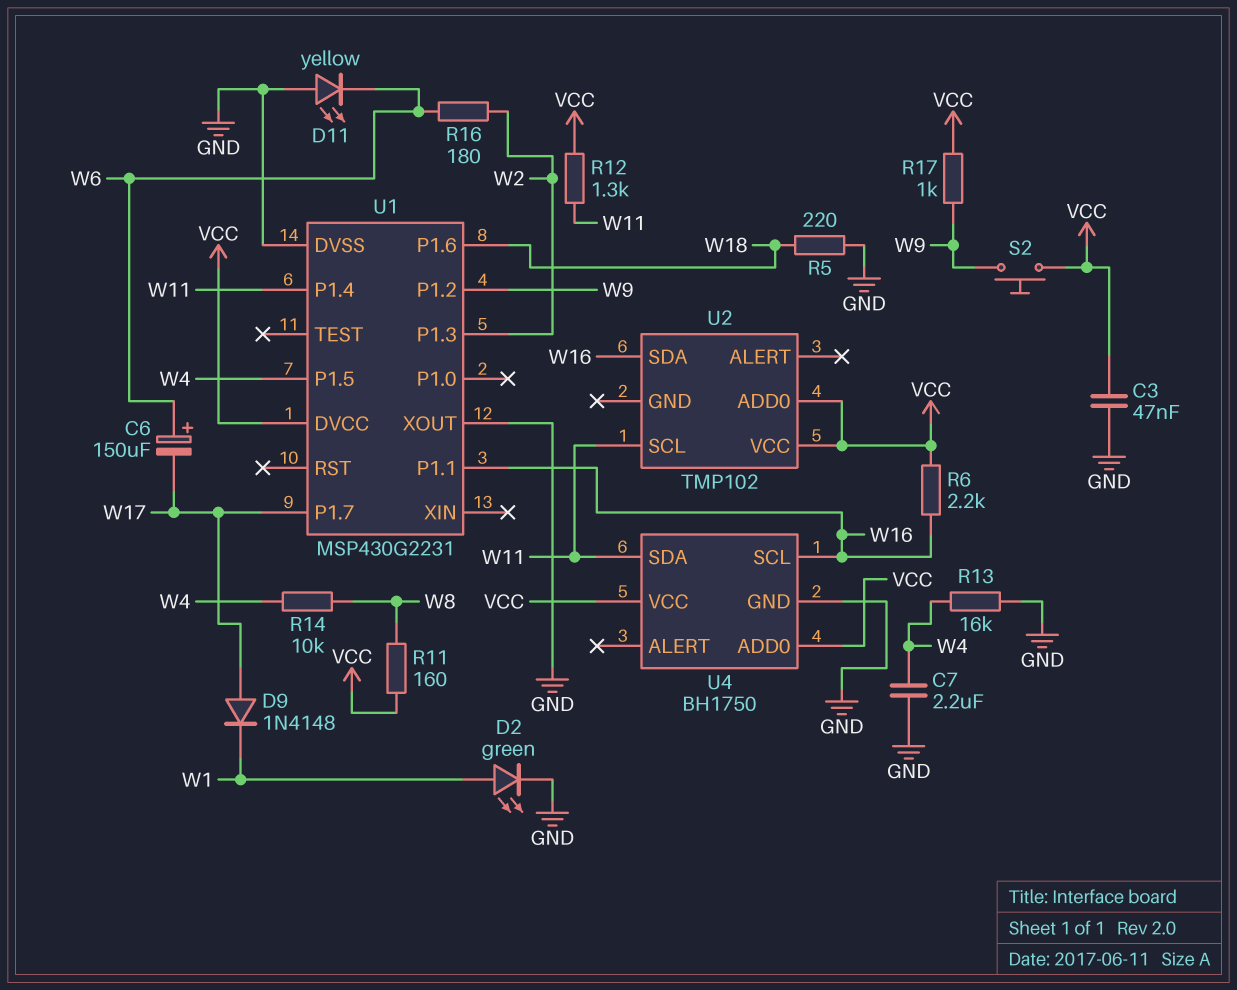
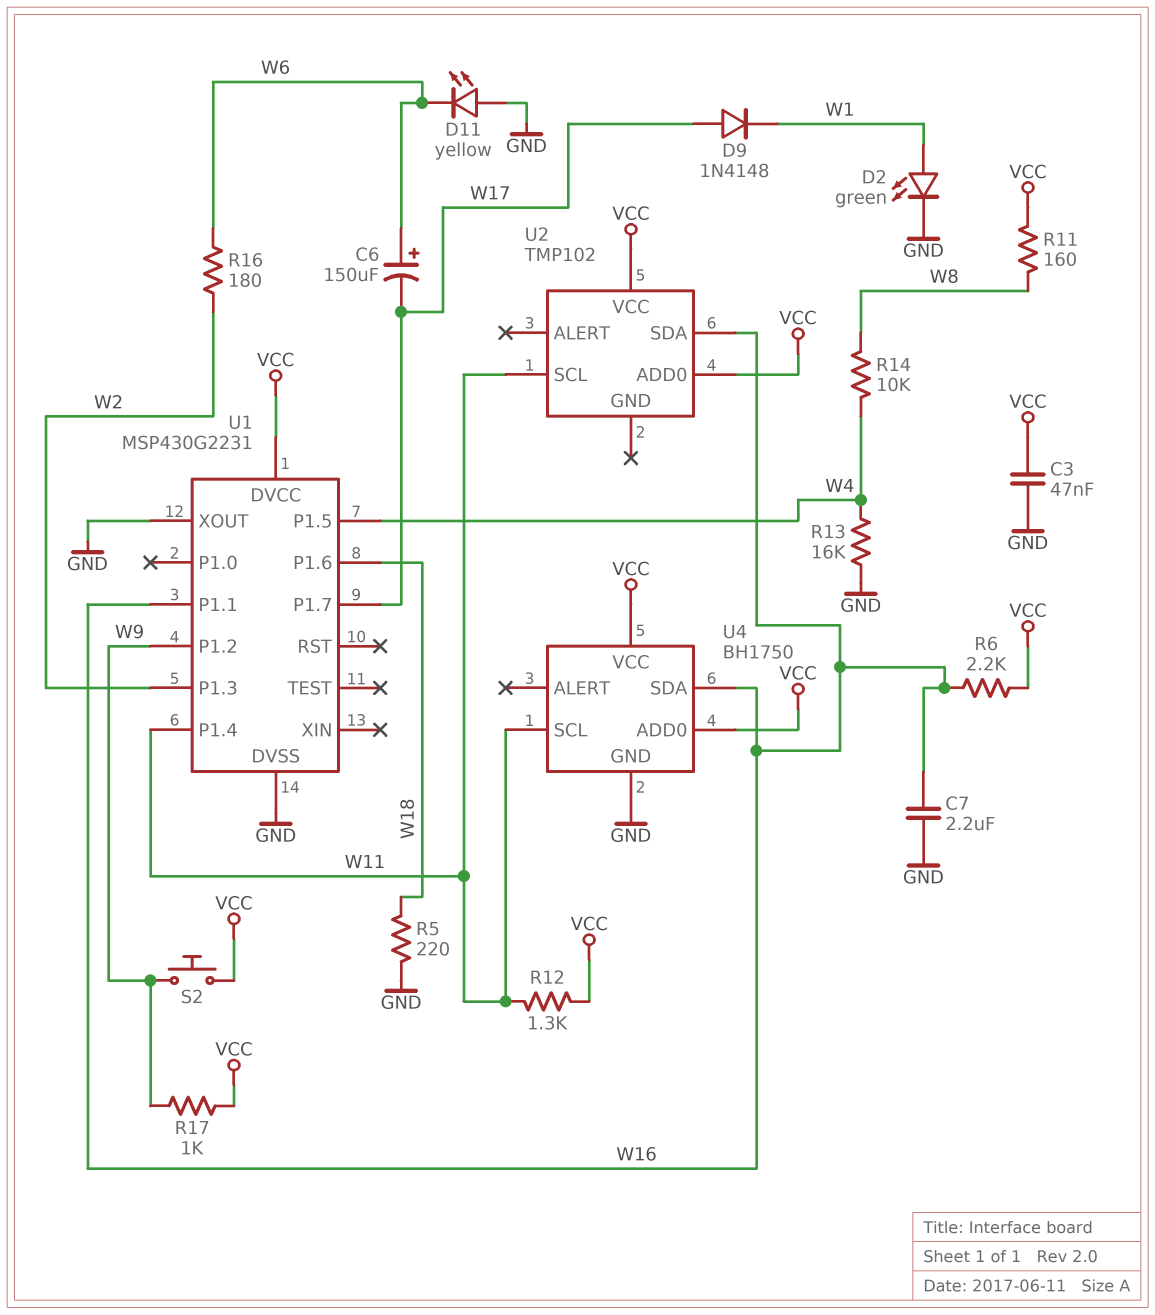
C7: 2.2uF (GND, W4) -> 2.2uF (GND, W16)
U4 pin SCL: W16 -> W11
U4 pin SDA: W11 -> W16

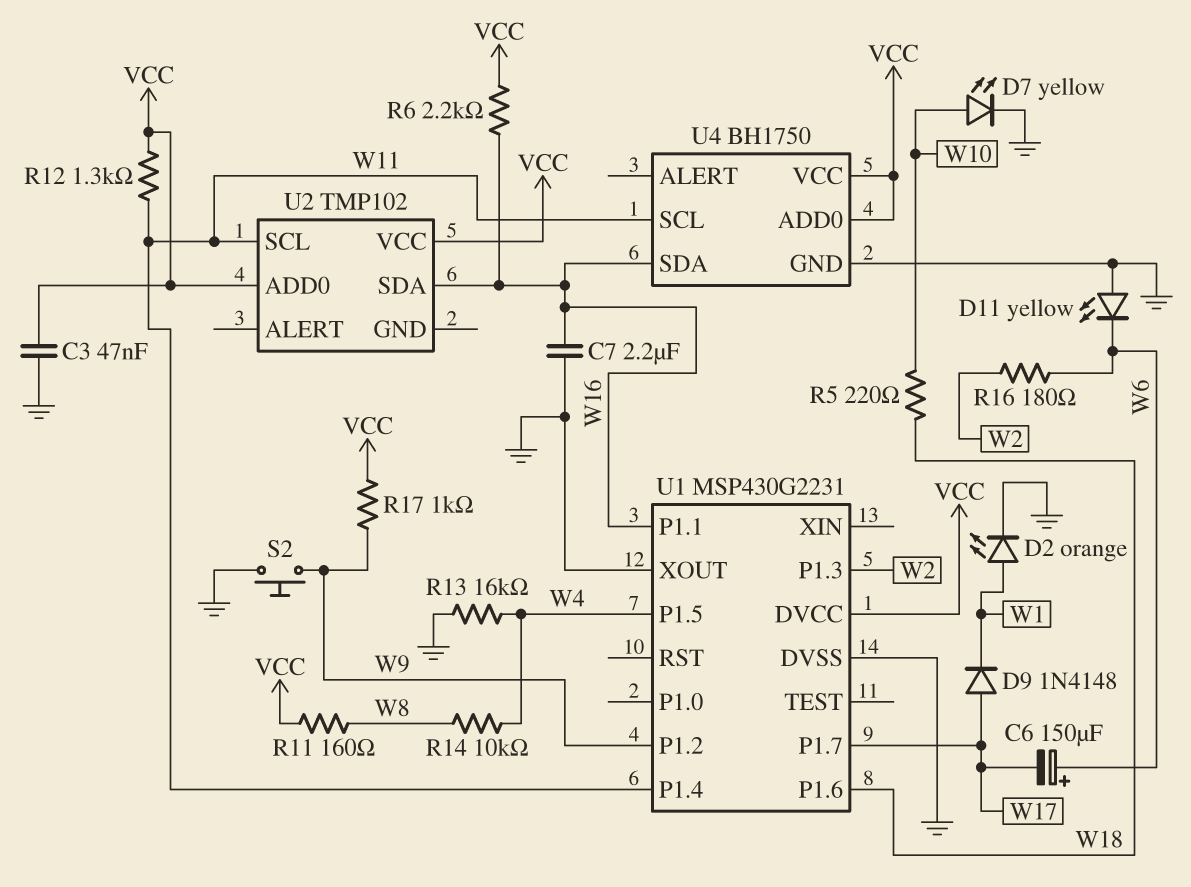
D2: LED green (A W1, K GND) -> LED orange (A W1, K GND)
D7: none -> LED yellow (A W10, K GND)
R5: 220 (GND, W18) -> 220 (W10, W18)
S2: button (VCC, W9) -> button (GND, W9)

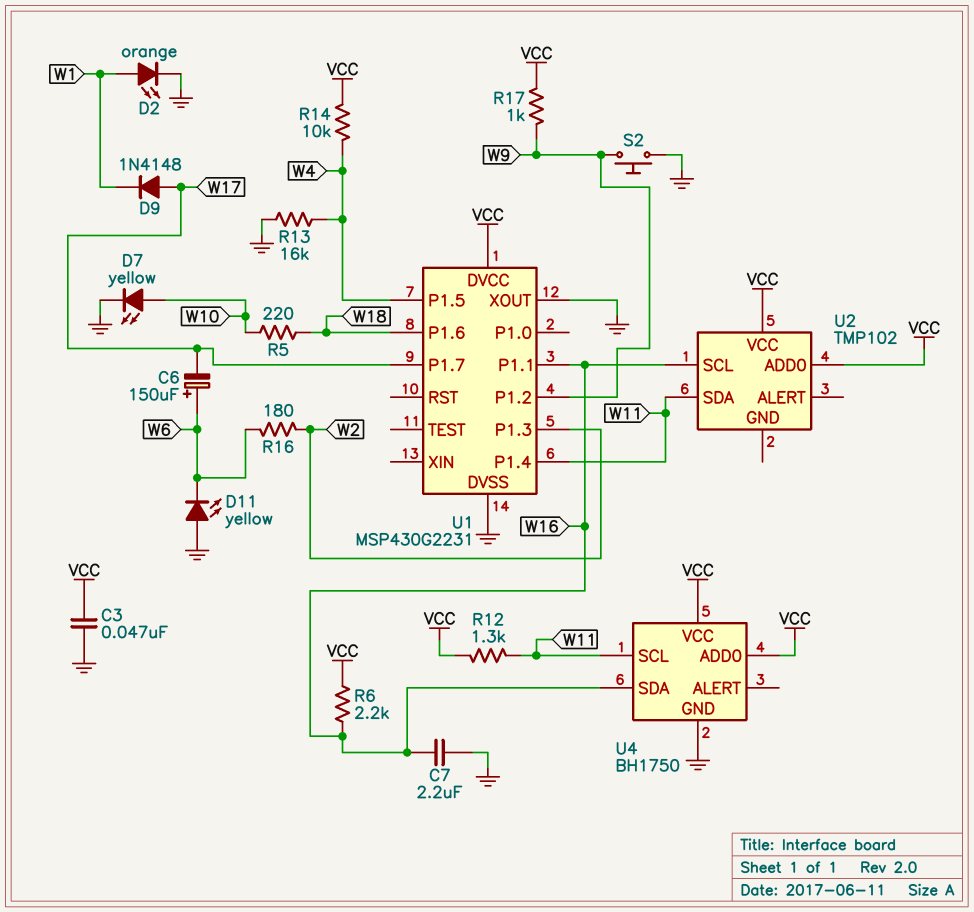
R11: 160 (VCC, W8) -> none
R14: 10k (W4, W8) -> 10k (VCC, W4)
U2 pin SCL: W11 -> W16
U2 pin SDA: W16 -> W11

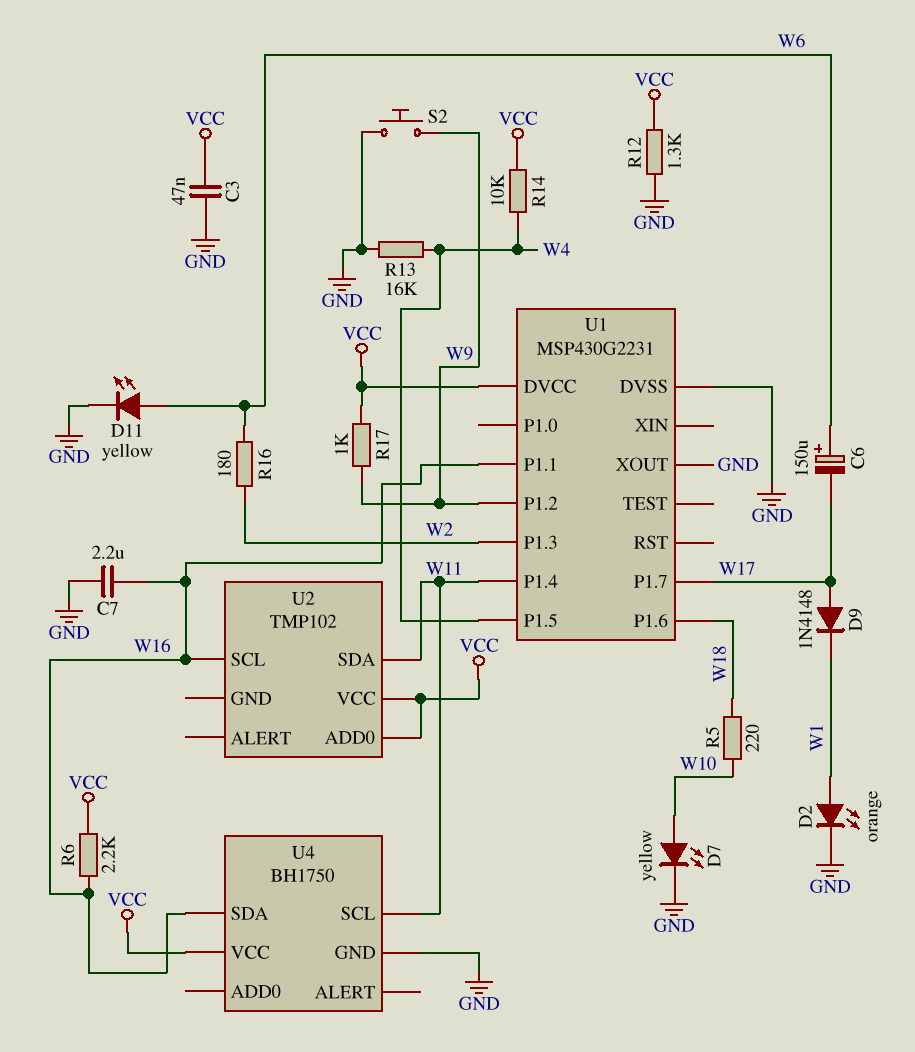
D11: LED yellow (A GND, K W6) -> LED yellow (A W6, K GND)
R12: 1.3k (VCC, W11) -> 1.3k (GND, VCC)
U4 pin ADD0: VCC -> none

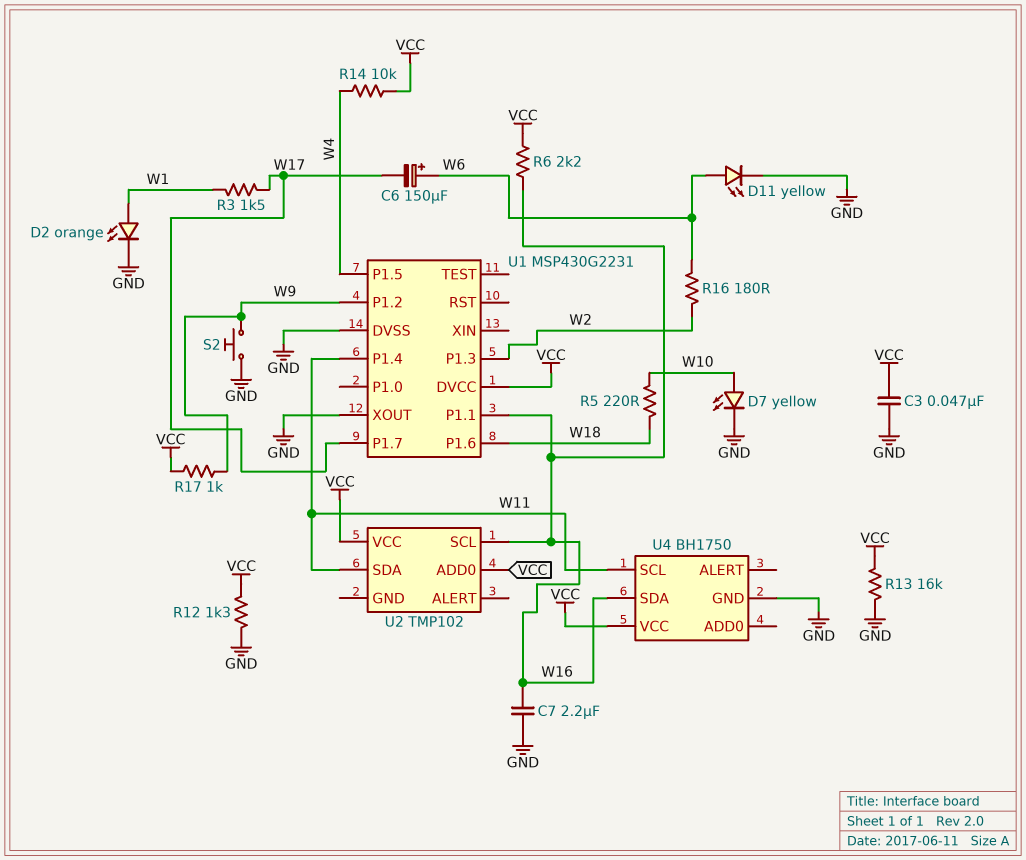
D9: diode 1N4148 (A W17, K W1) -> none
R3: none -> 1.5k (W1, W17)
R13: 16k (GND, W4) -> 16k (GND, VCC)

